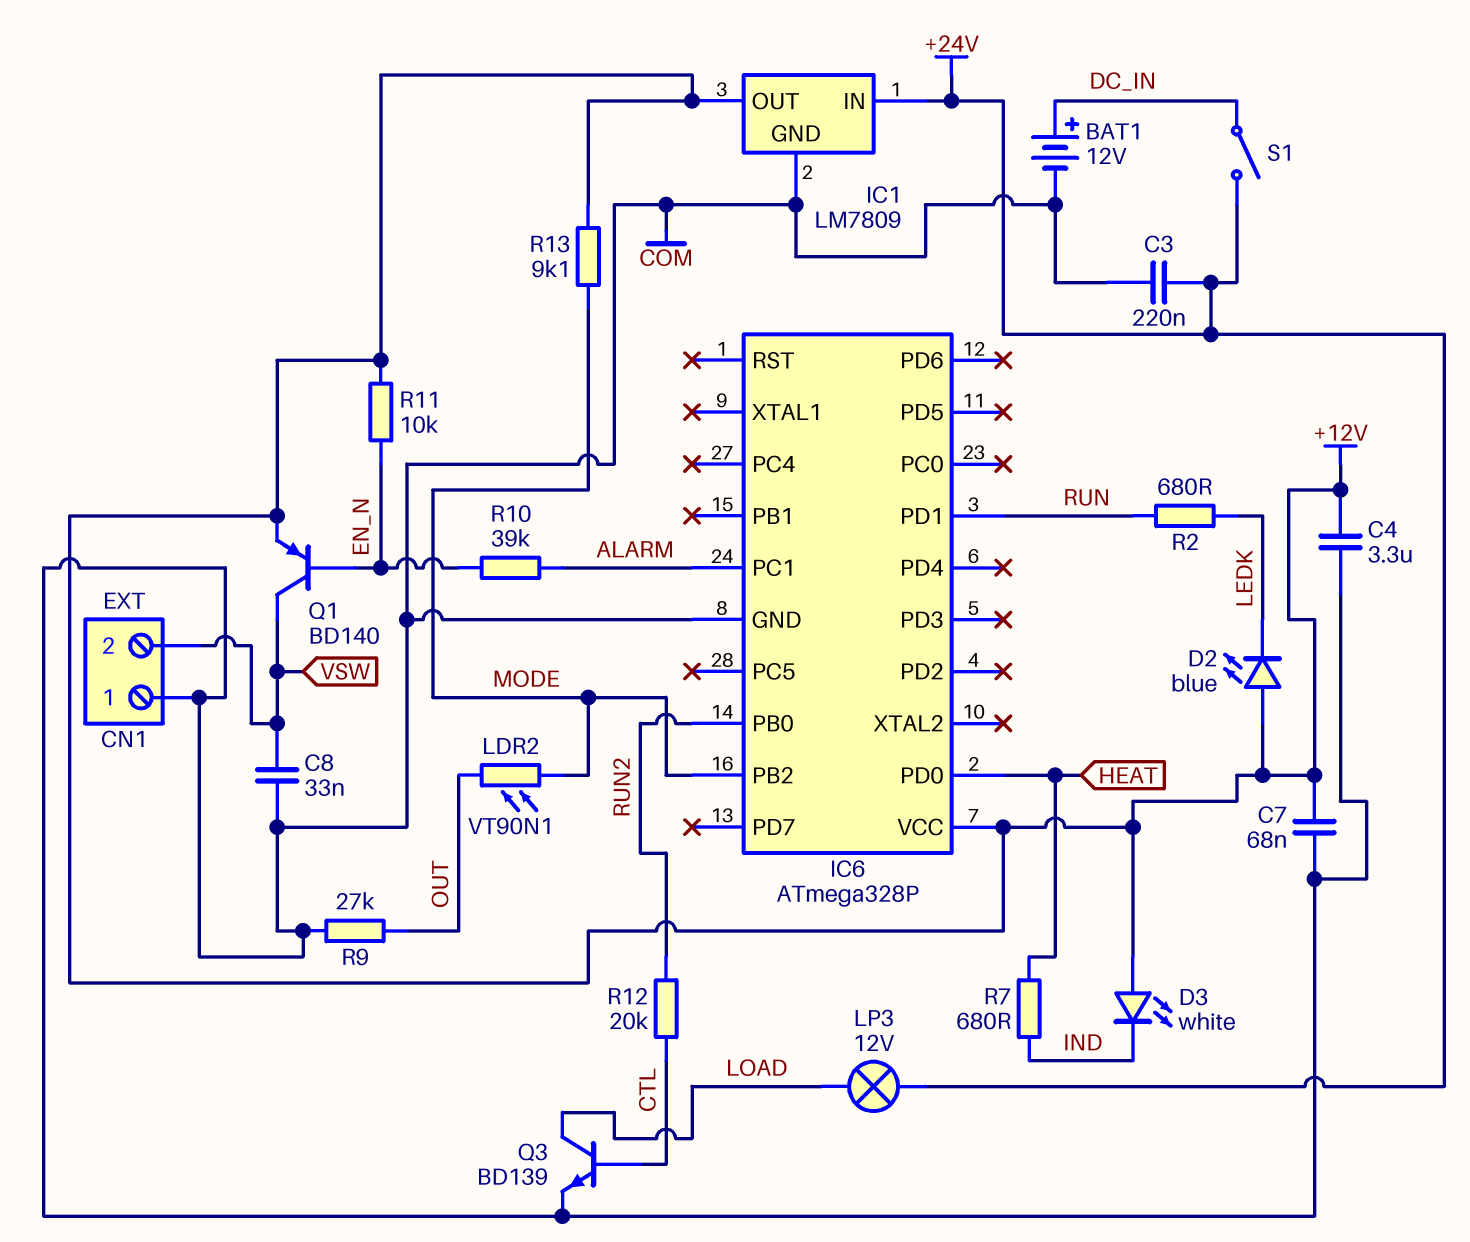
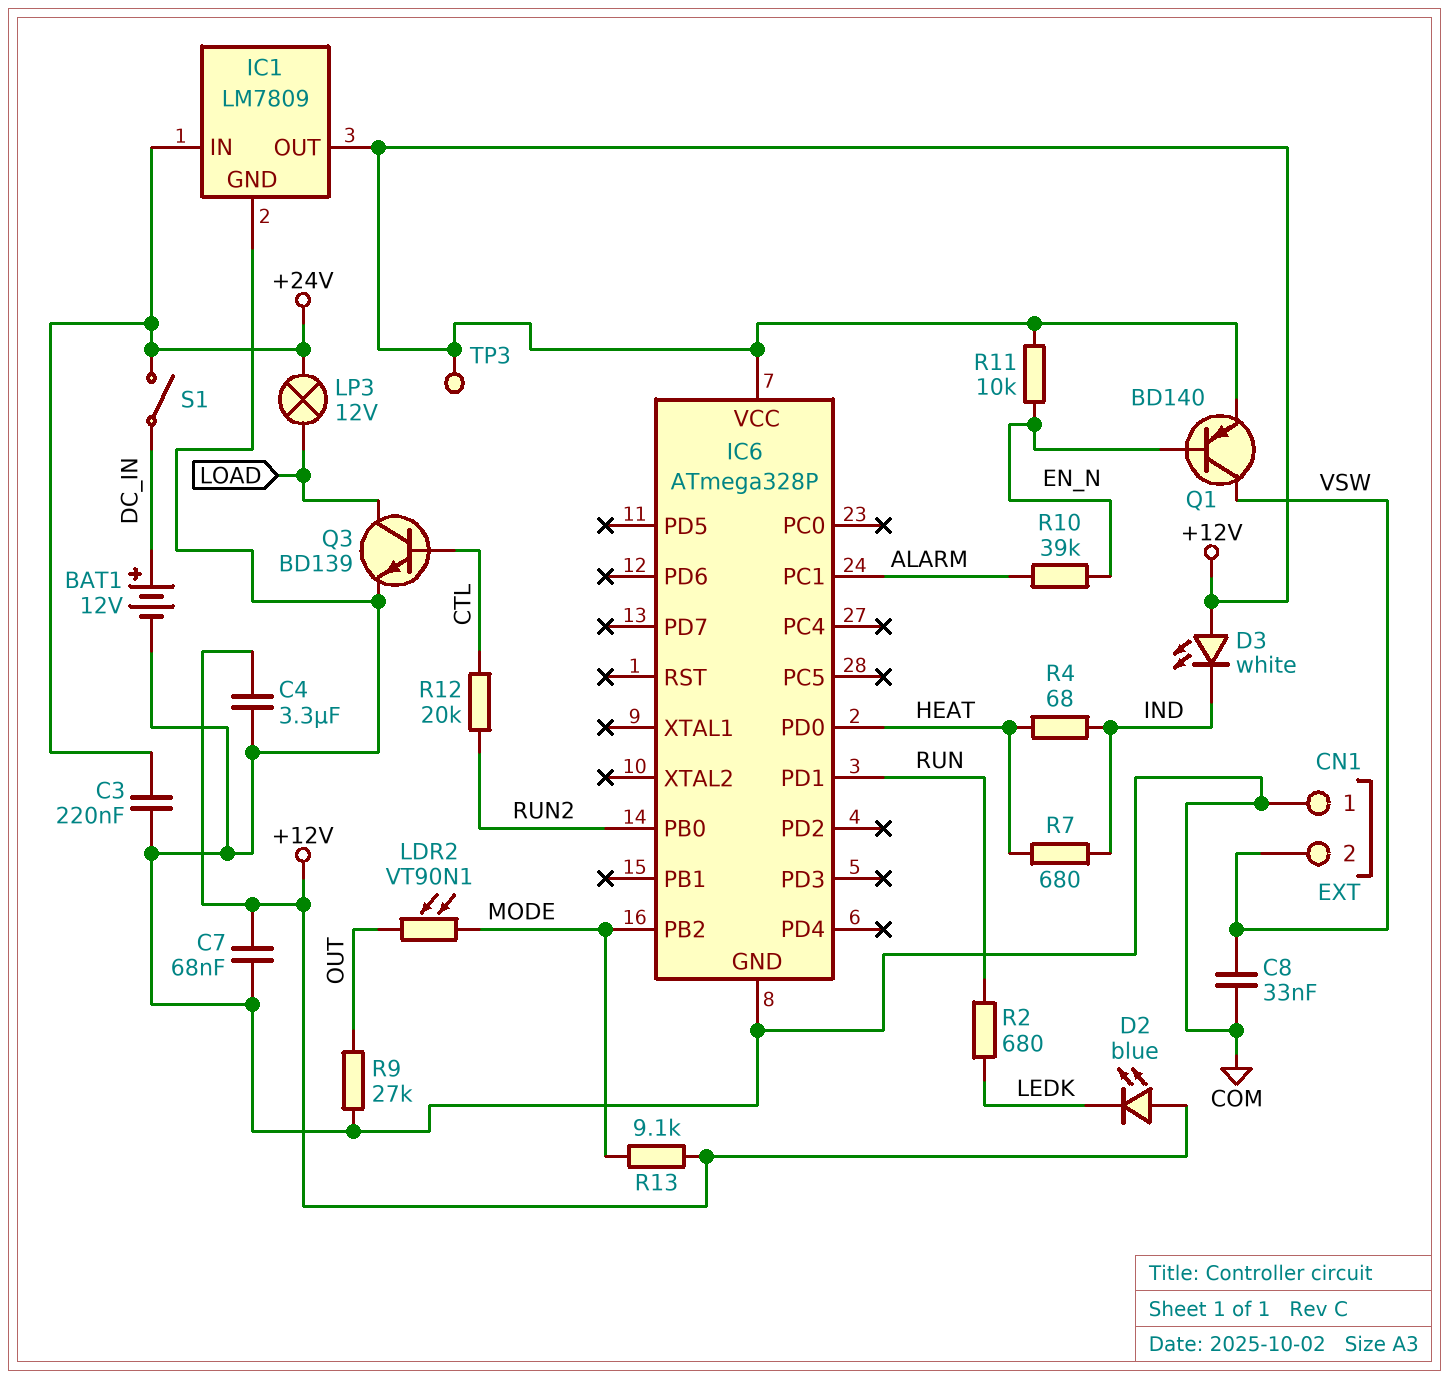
R4: none -> 68 (HEAT, IND)
TP3: none -> test point (+12V)

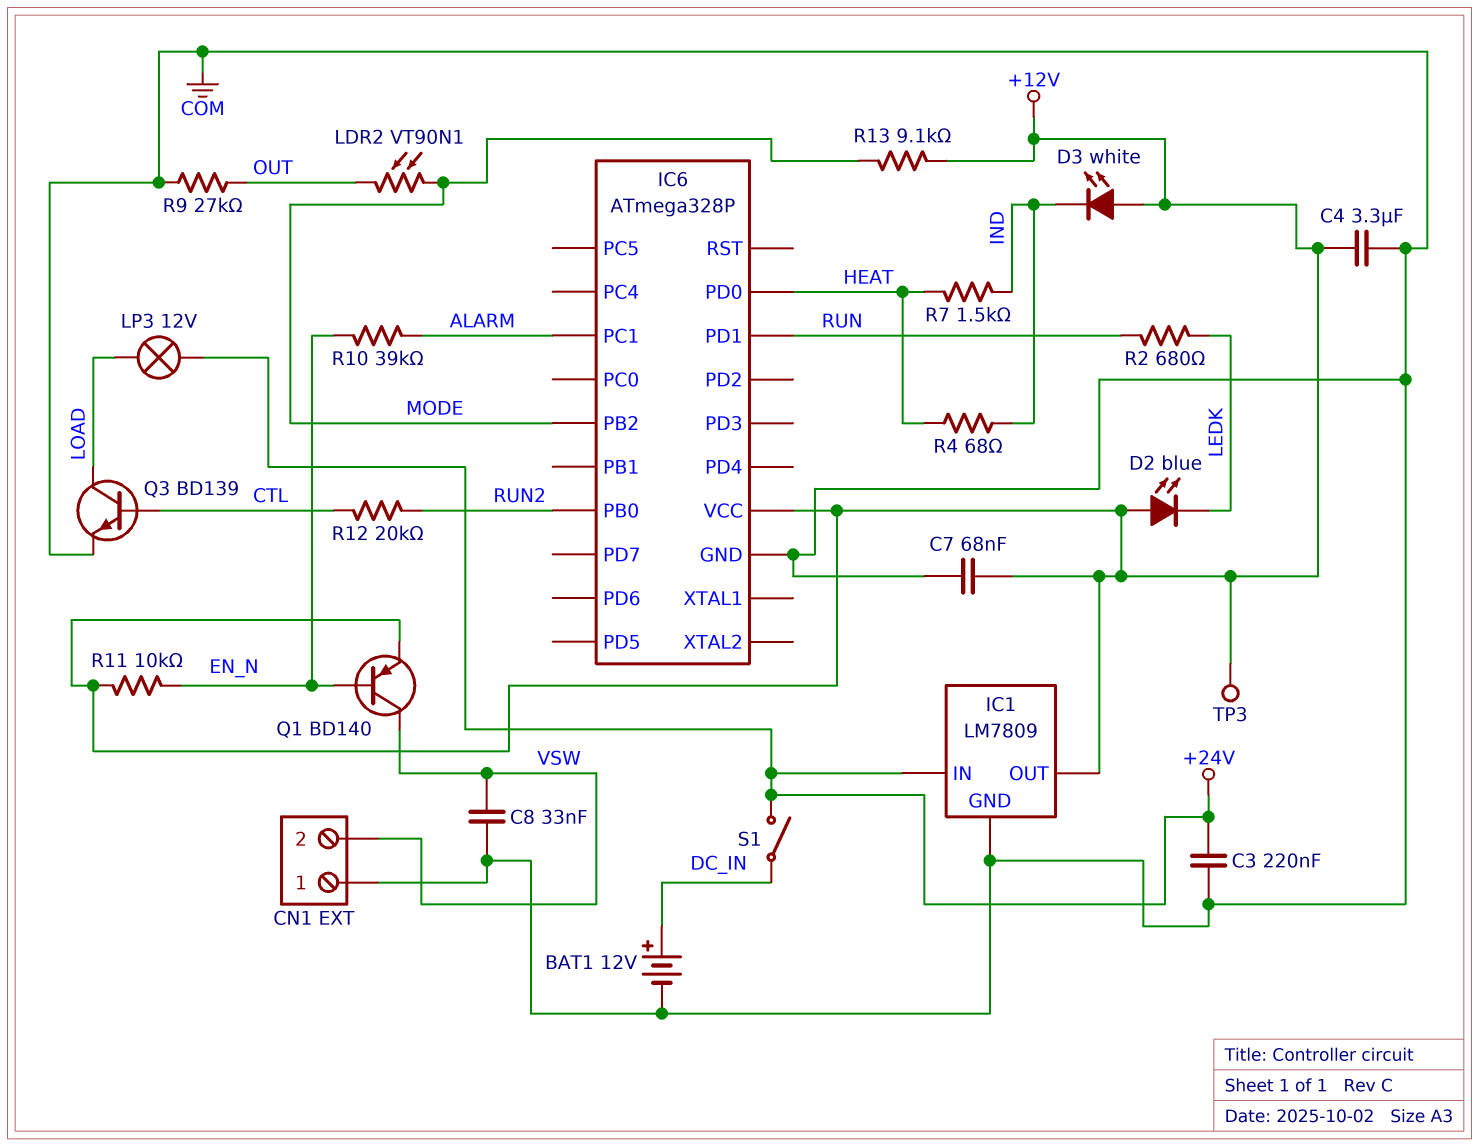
R7: 680 (HEAT, IND) -> 1.5k (HEAT, IND)

